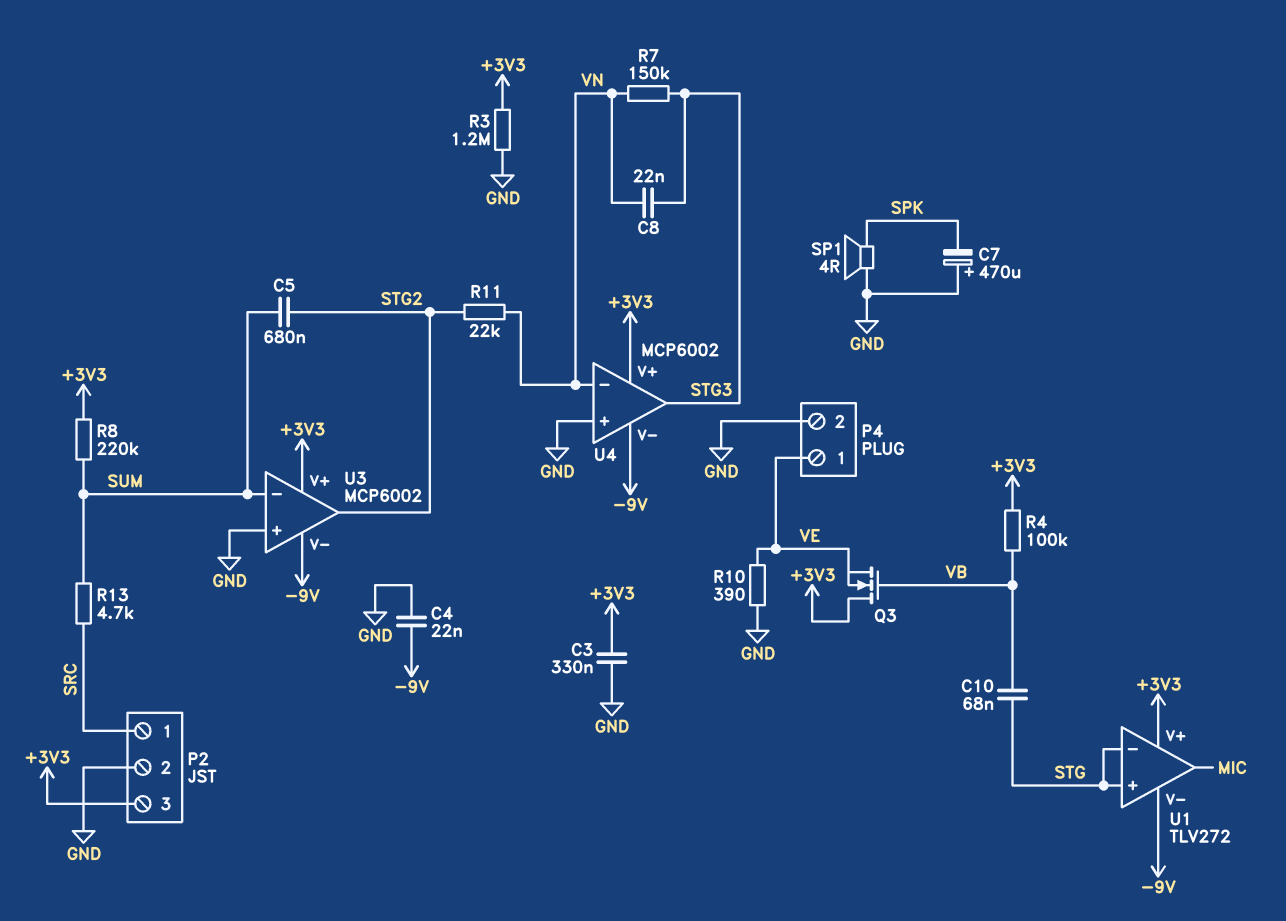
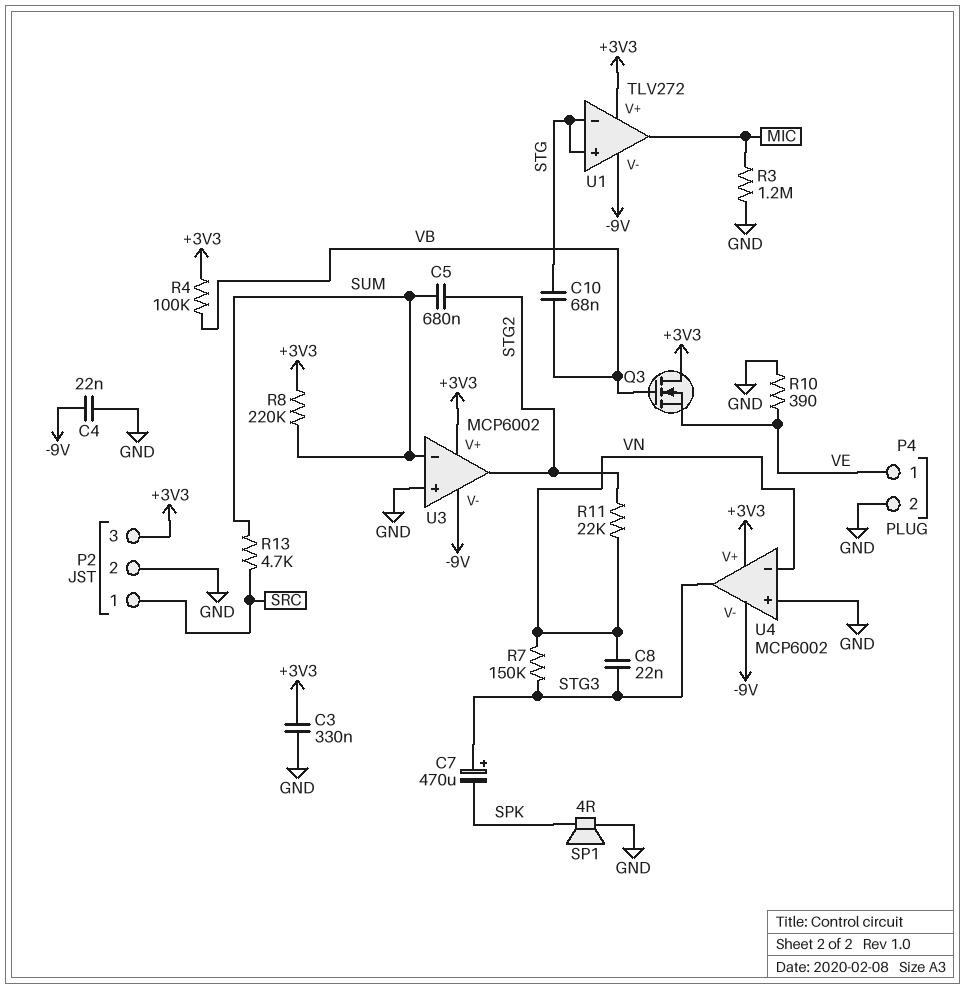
C7: 470uF (plus GND, minus SPK) -> 470uF (plus STG3, minus SPK)
R3: 1.2M (+3V3, GND) -> 1.2M (GND, MIC)

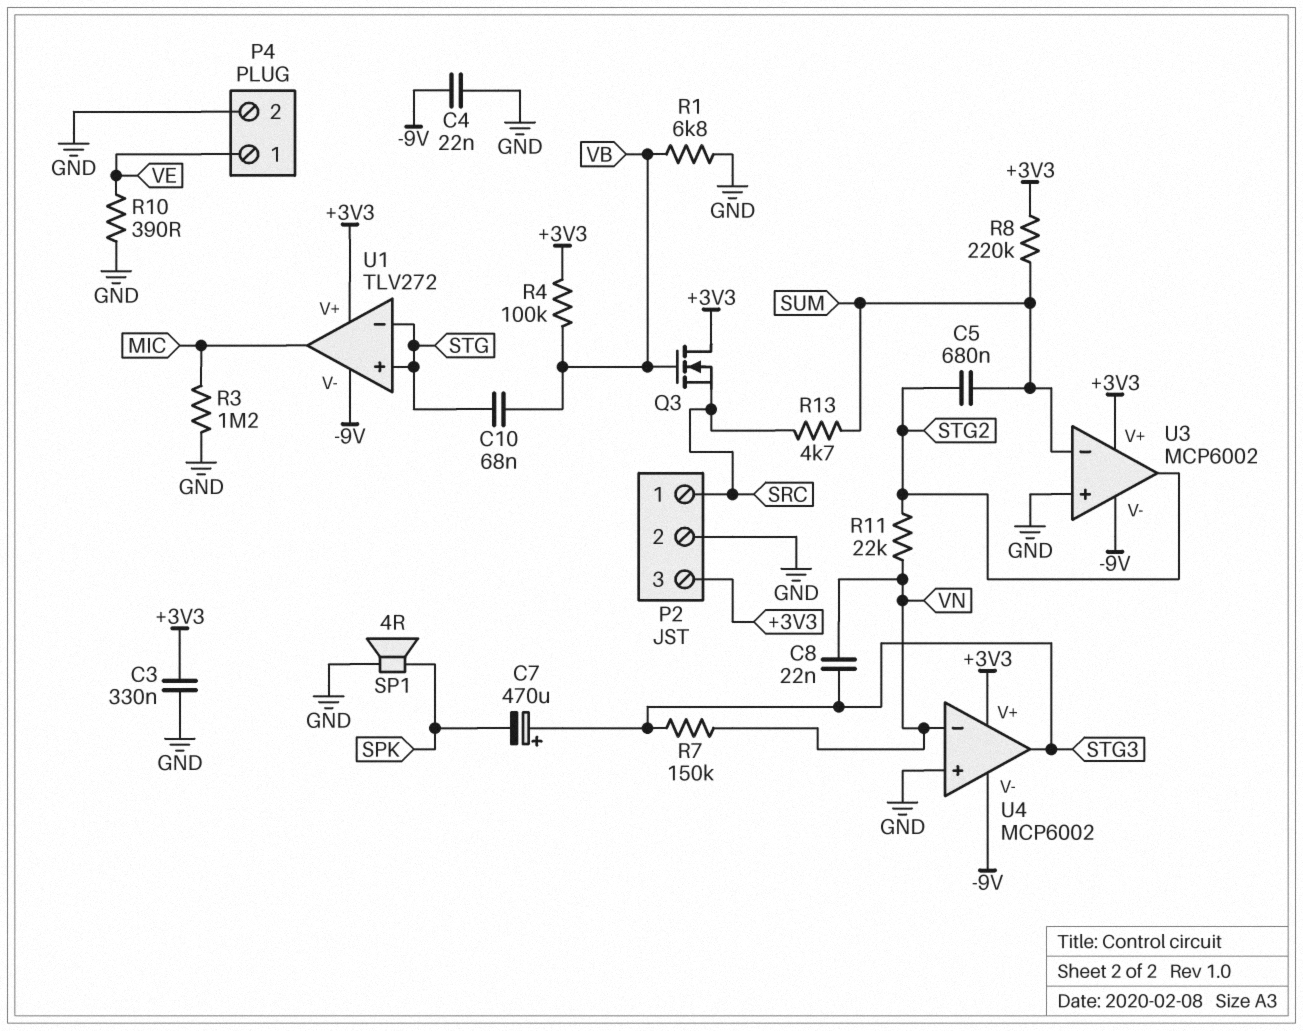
Q3: NMOS (G VB, D +3V3, S VE) -> NMOS (G VB, D +3V3, S SRC)
R1: none -> 6.8k (GND, VB)

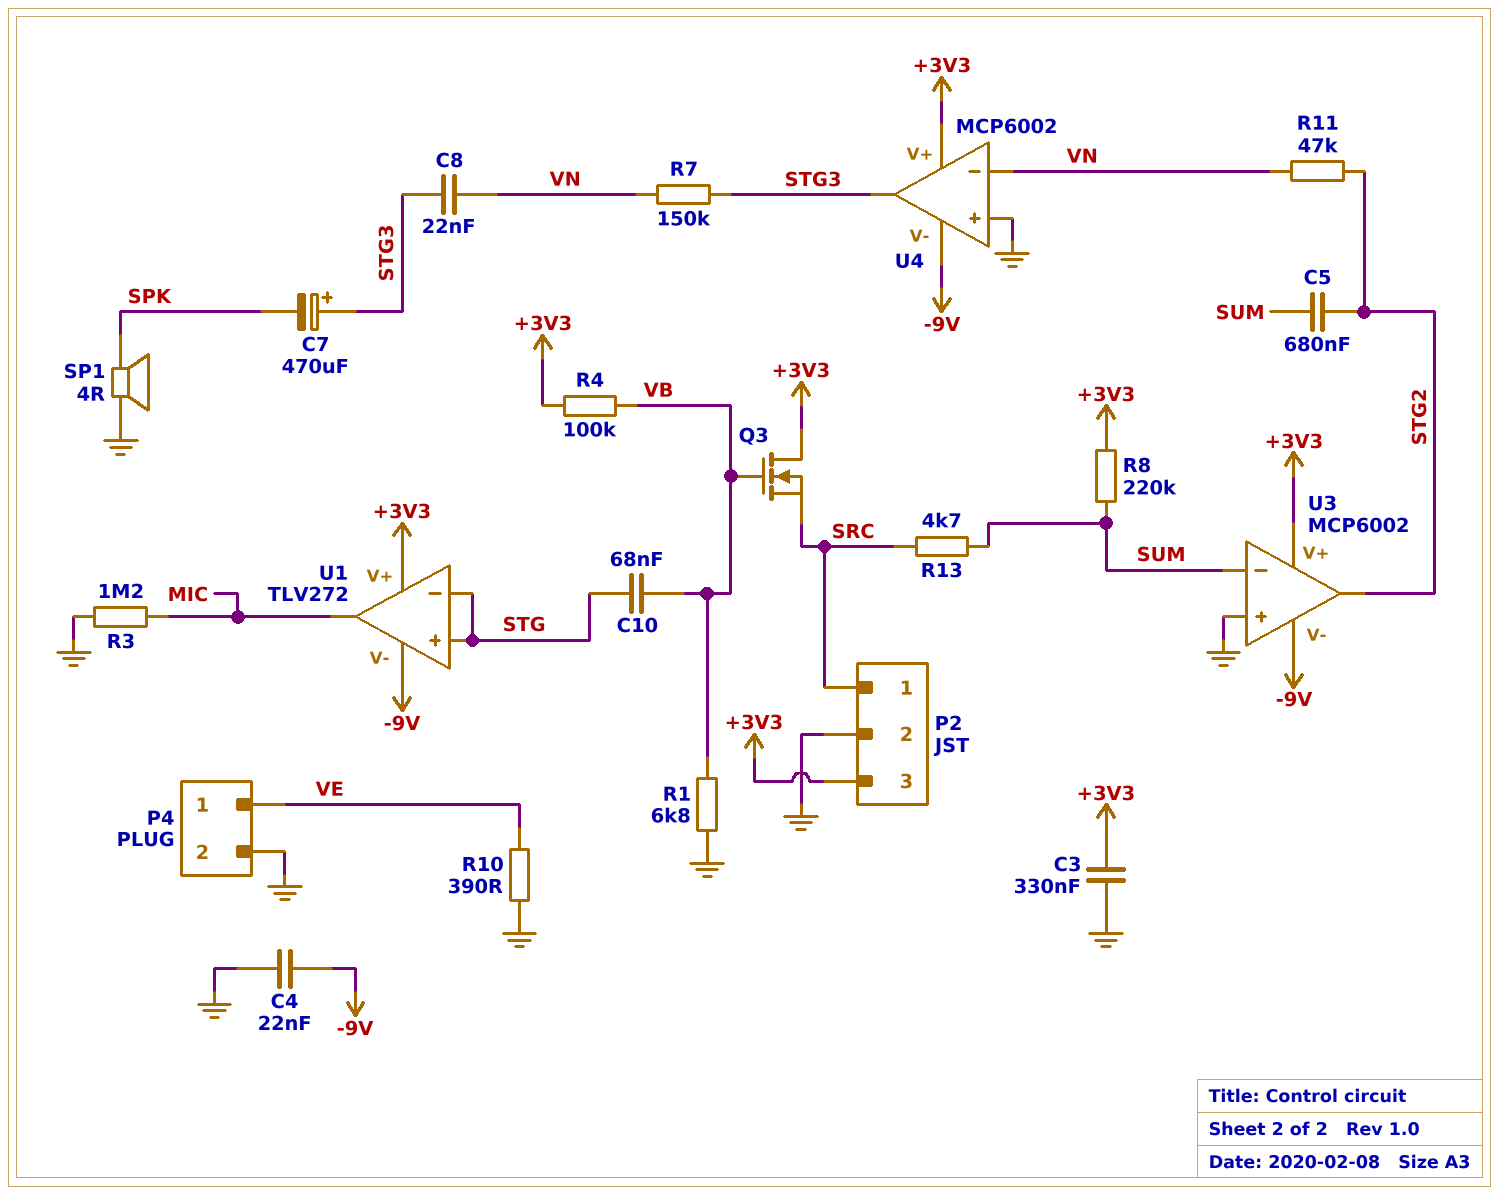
R11: 22k (STG2, VN) -> 47k (STG2, VN)

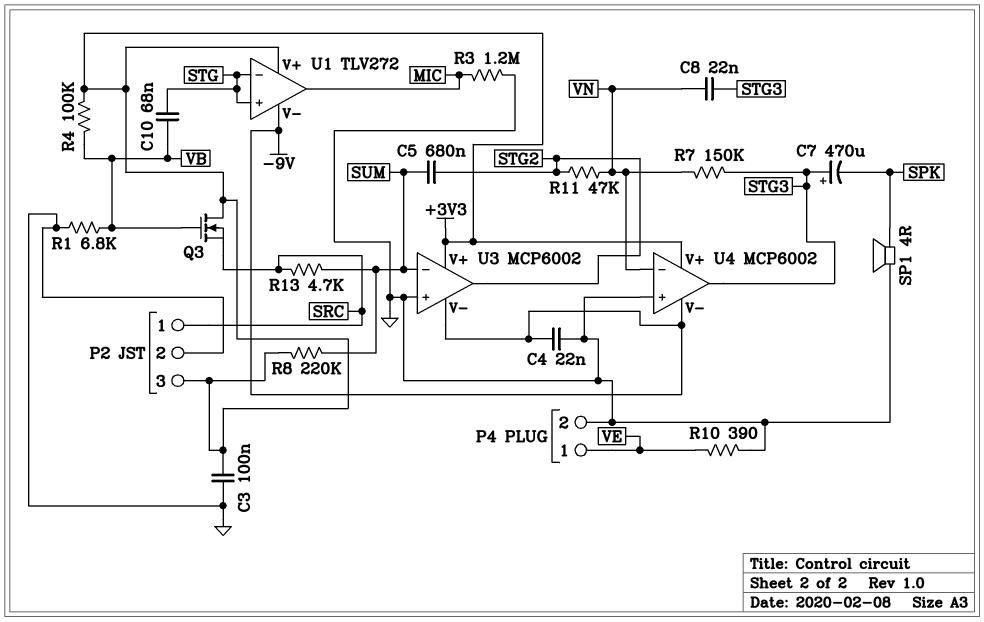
C3: 330nF (+3V3, GND) -> 100nF (+3V3, GND)

